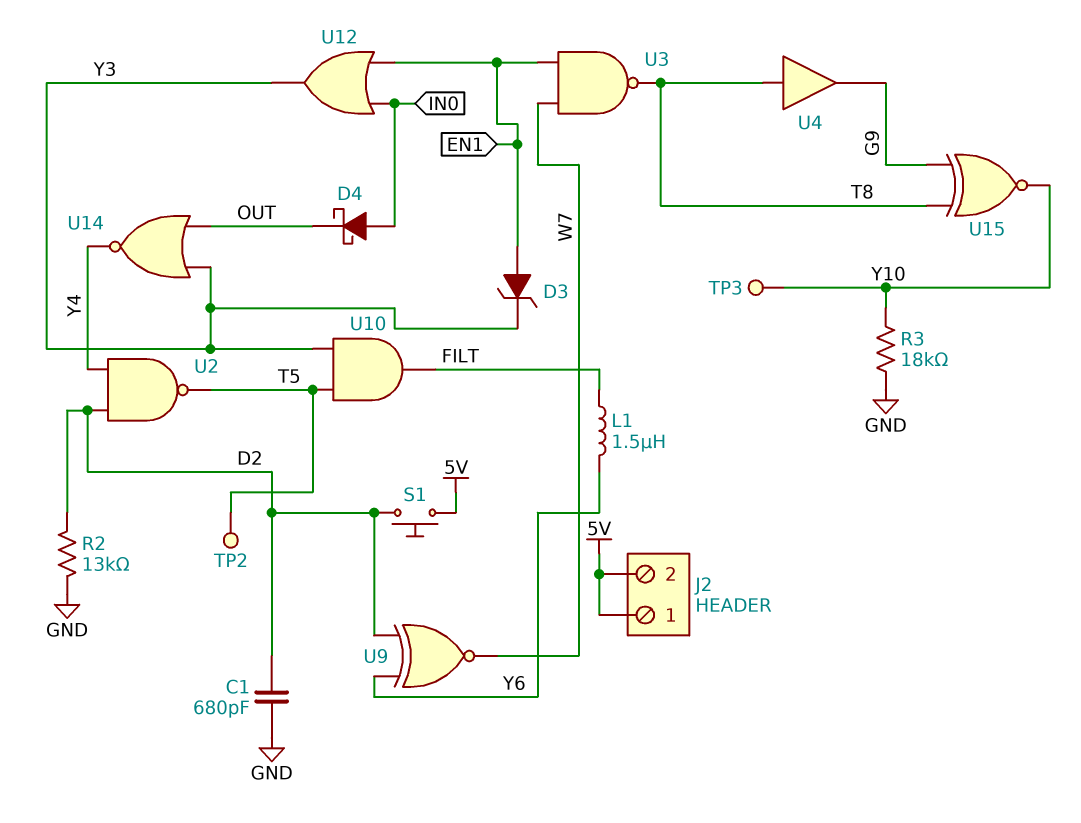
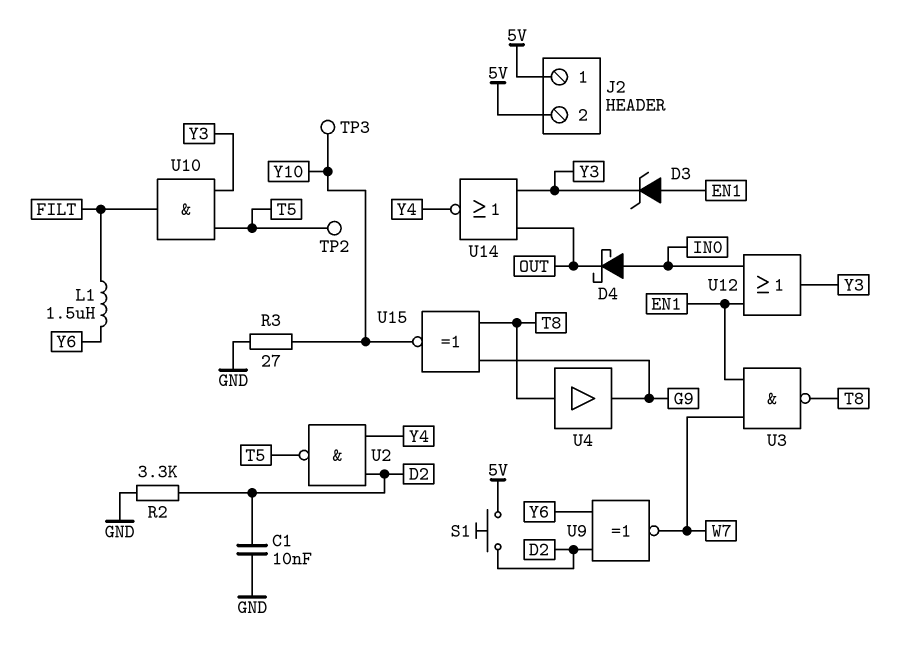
C1: 680pF (D2, GND) -> 10nF (D2, GND)
R2: 13k (D2, GND) -> 3.3k (D2, GND)
R3: 18k (GND, Y10) -> 27 (GND, Y10)

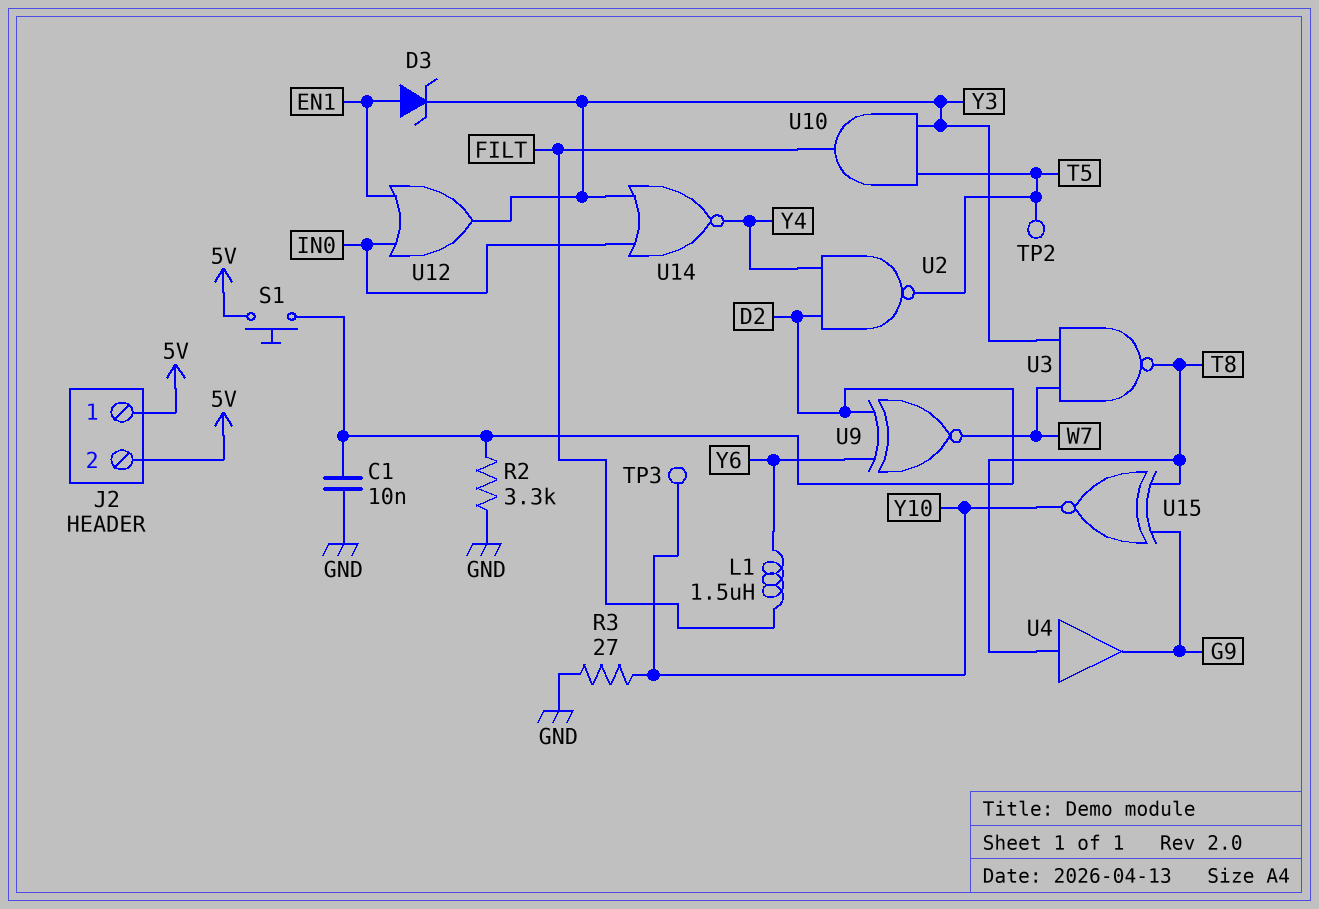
D4: schottky (A IN0, K OUT) -> none
U3: NAND (in EN1, in W7, out T8) -> NAND (in W7, in Y3, out T8)
U14: NOR (in OUT, in Y3, out Y4) -> NOR (in IN0, in Y3, out Y4)

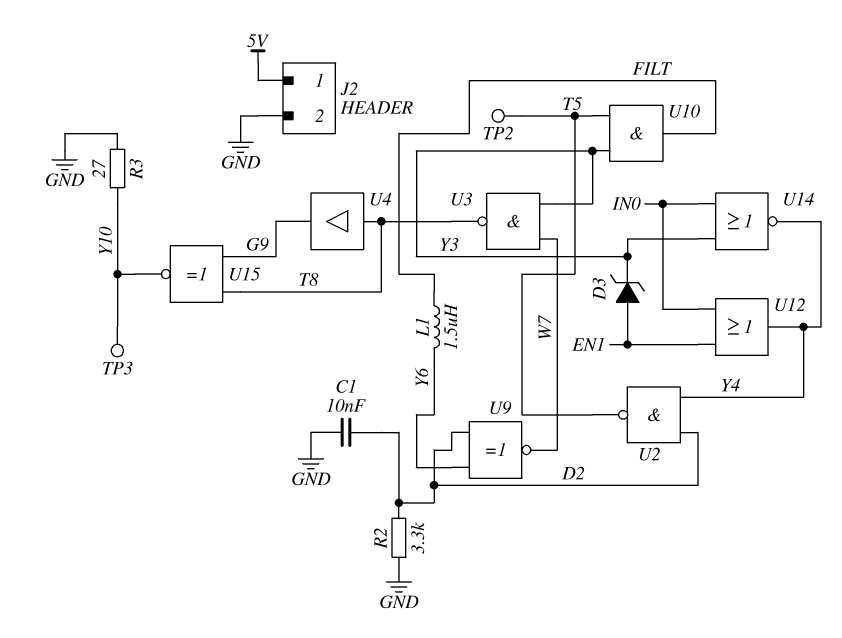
J2 pin 2: 5V -> GND
S1: button (5V, D2) -> none
U12: OR (in EN1, in IN0, out Y3) -> OR (in EN1, in IN0, out Y4)

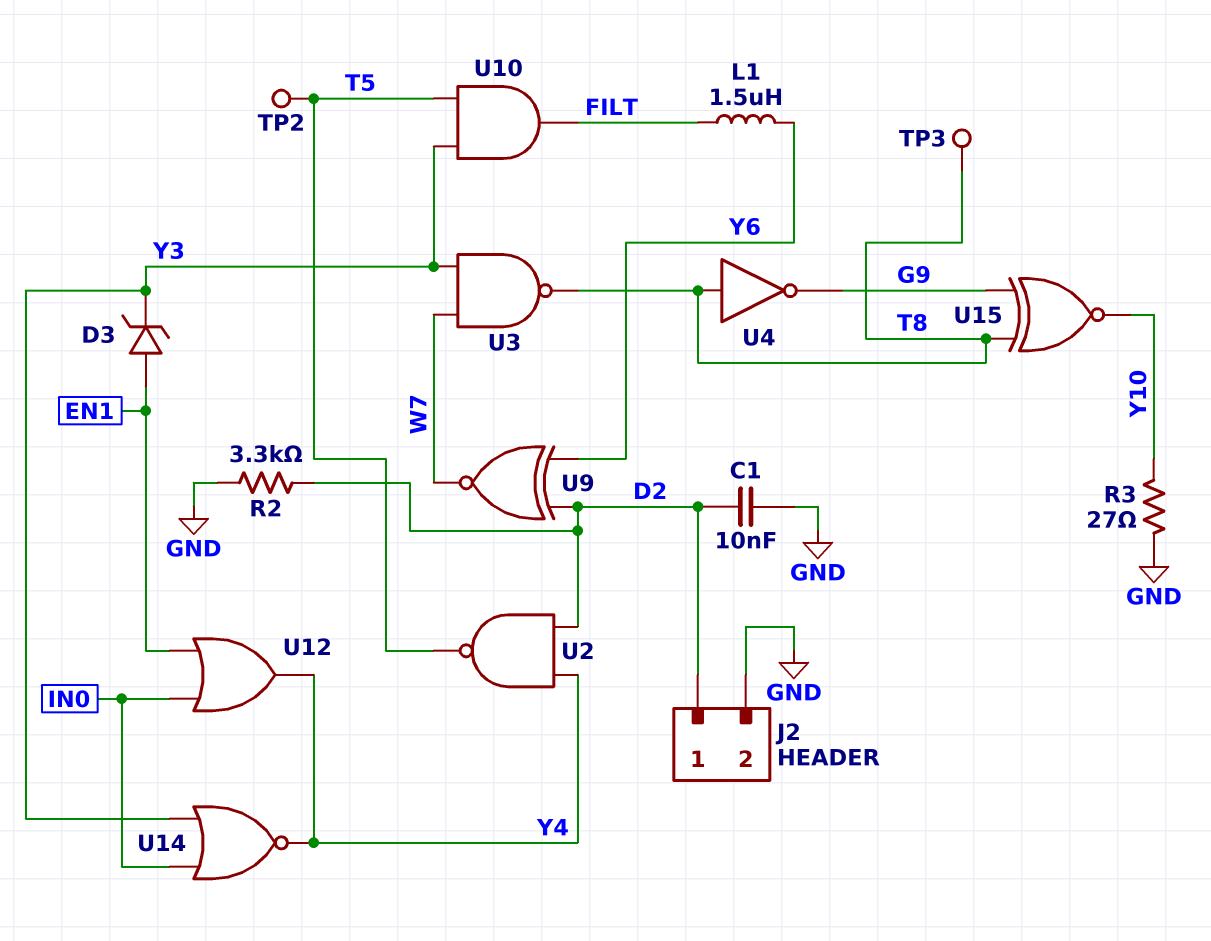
J2 pin 1: 5V -> D2
TP3: test point (Y10) -> test point (T8)
U4: buffer (in T8, out G9) -> NOT (in T8, out G9)

